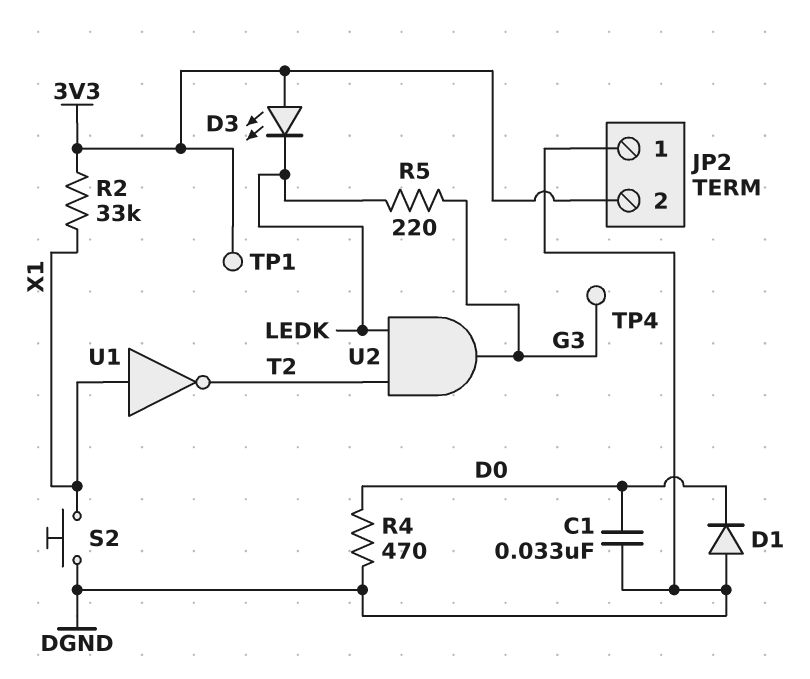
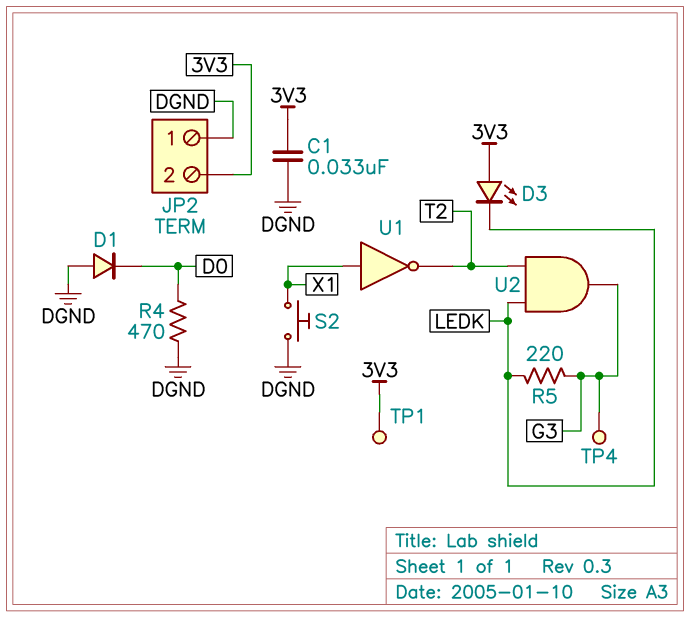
C1: 33nF (D0, DGND) -> 33nF (3V3, DGND)
R2: 33k (3V3, X1) -> none

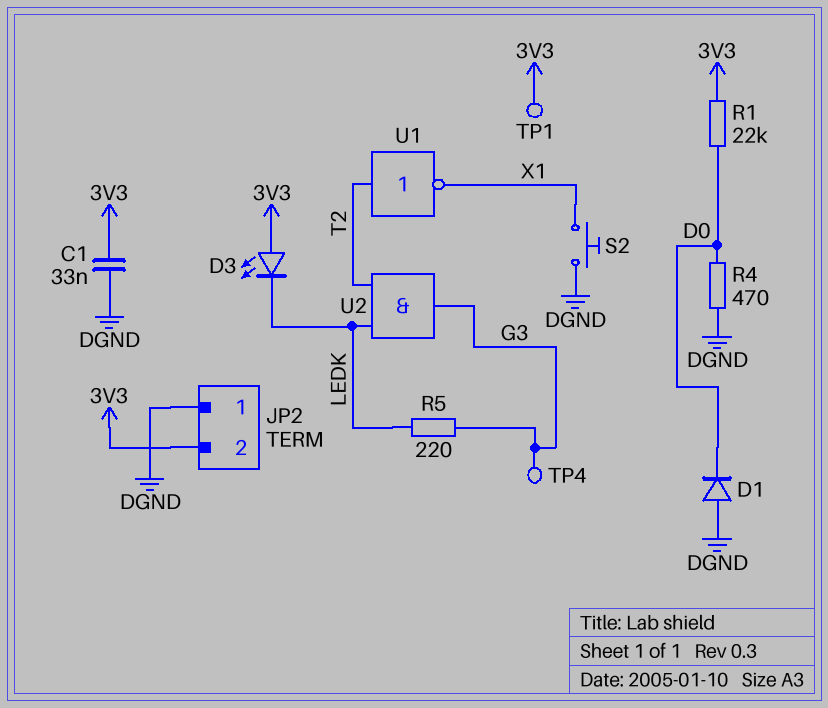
R1: none -> 22k (3V3, D0)
U1: NOT (in X1, out T2) -> NOT (in T2, out X1)

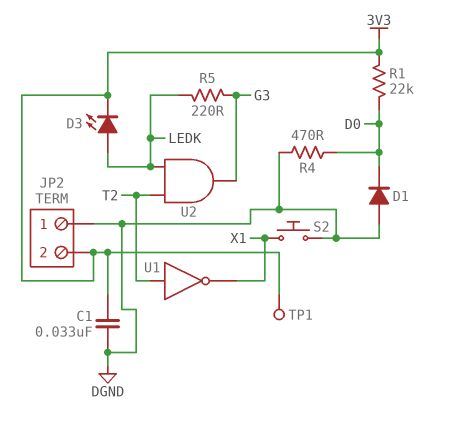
D3: LED (A 3V3, K LEDK) -> LED (A LEDK, K 3V3)
TP4: test point (G3) -> none

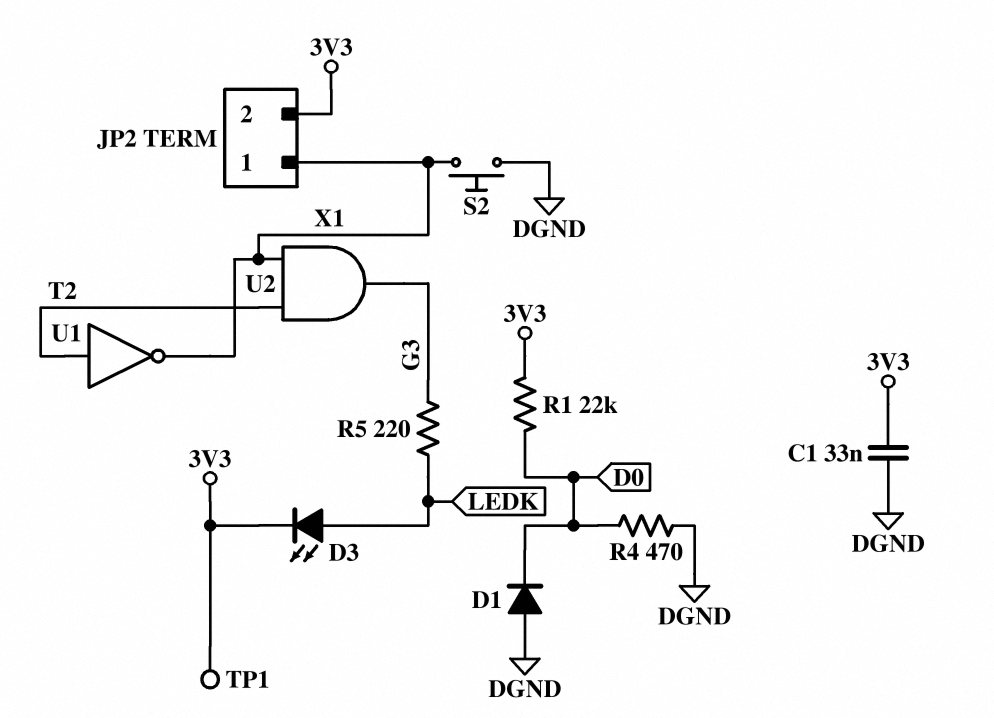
JP2 pin 1: DGND -> X1
U2: AND (in LEDK, in T2, out G3) -> AND (in T2, in X1, out G3)

